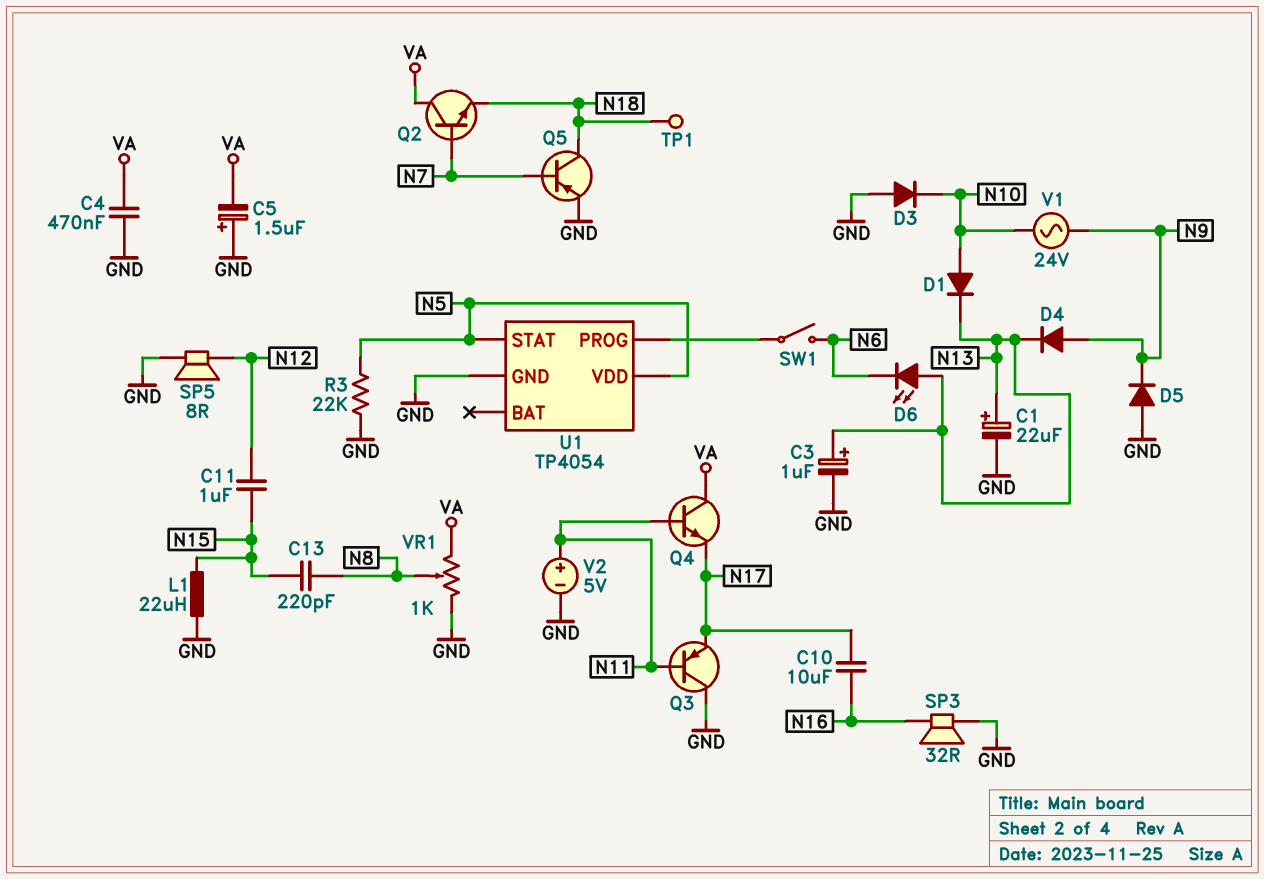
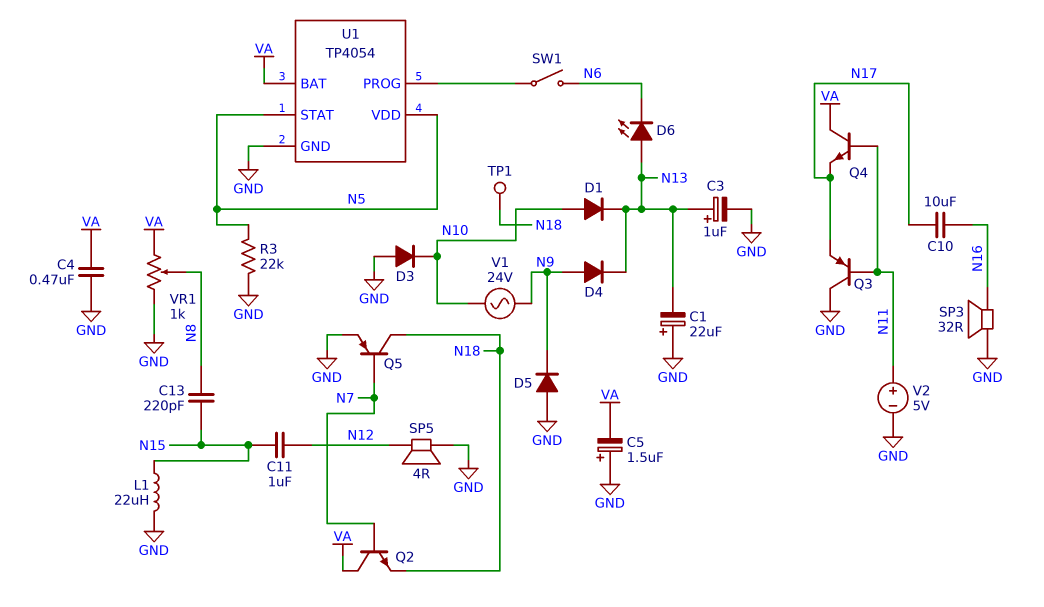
C1: 22uF (plus N13, minus GND) -> 22uF (plus GND, minus N13)
SP5: speaker 8R (GND, N12) -> speaker 4R (GND, N12)
U1 pin BAT: none -> VA

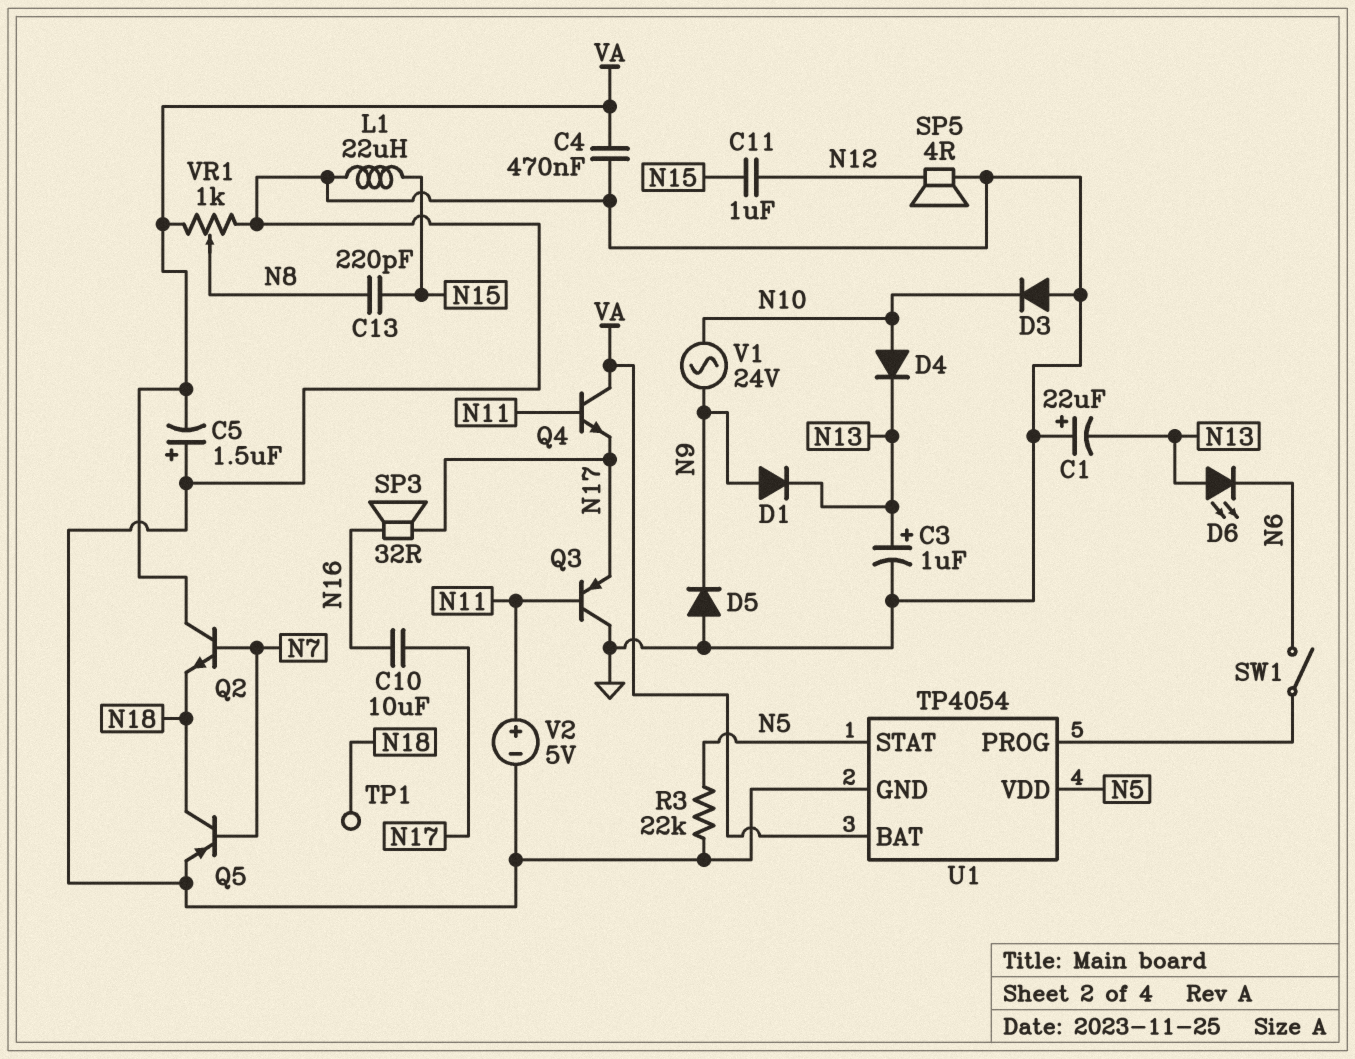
D1: diode (A N10, K N13) -> diode (A N9, K N13)
D4: diode (A N9, K N13) -> diode (A N10, K N13)
SP3: speaker 32R (GND, N16) -> speaker 32R (N16, N17)

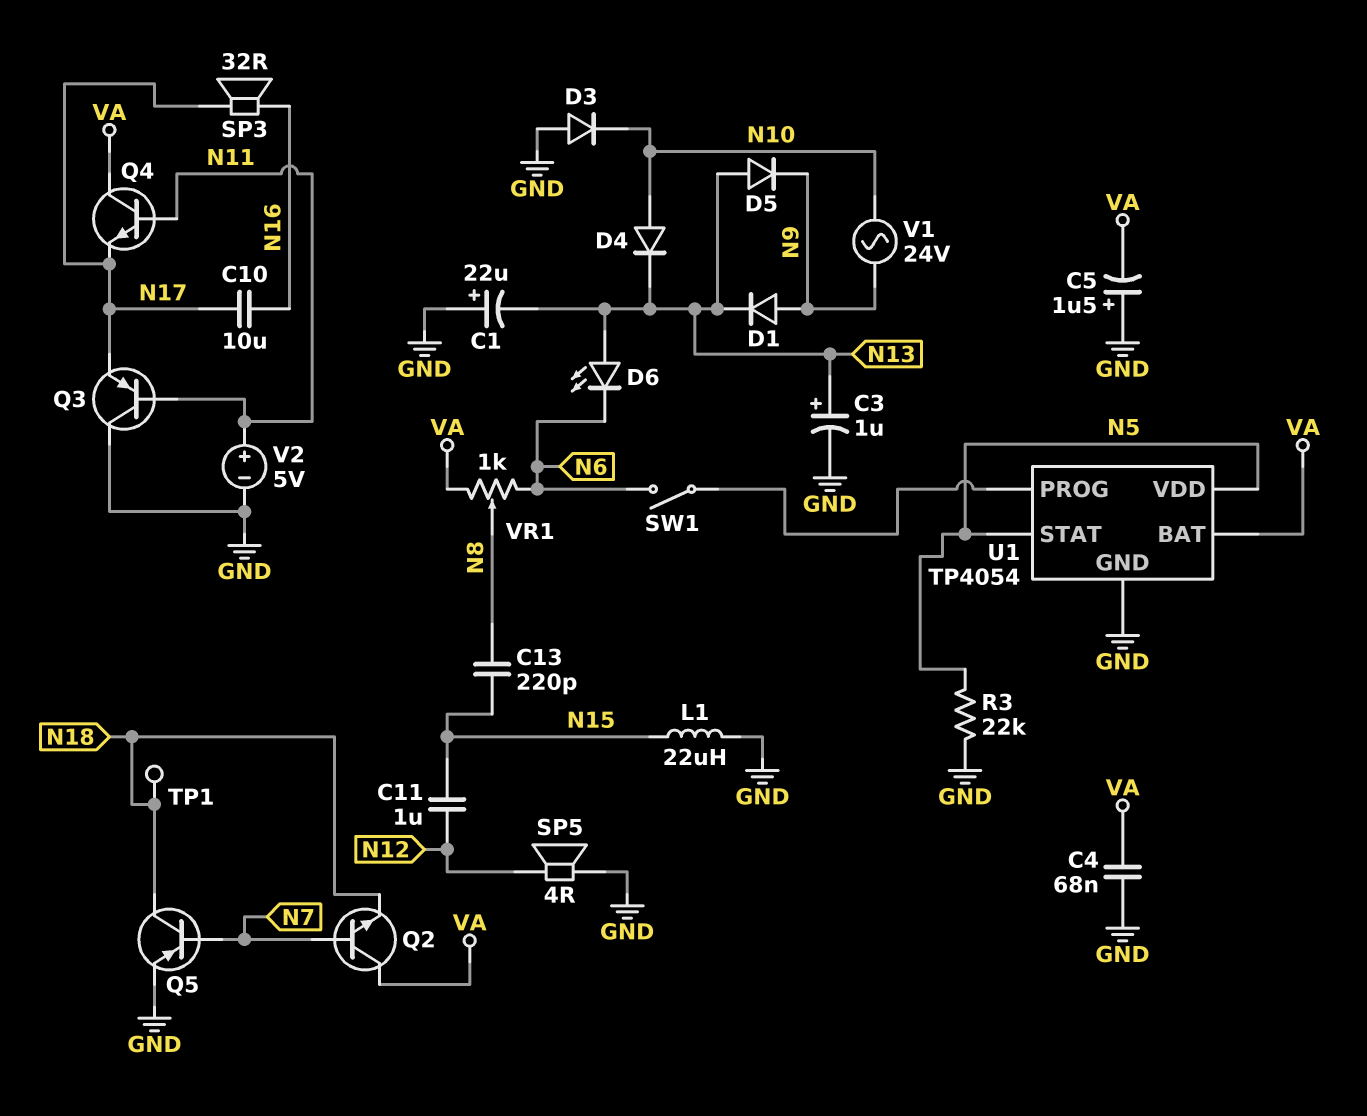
C4: 470nF (GND, VA) -> 68nF (GND, VA)
D5: diode (A GND, K N9) -> diode (A N13, K N9)
VR1: 1k (GND, VA, wiper N8) -> 1k (N6, VA, wiper N8)

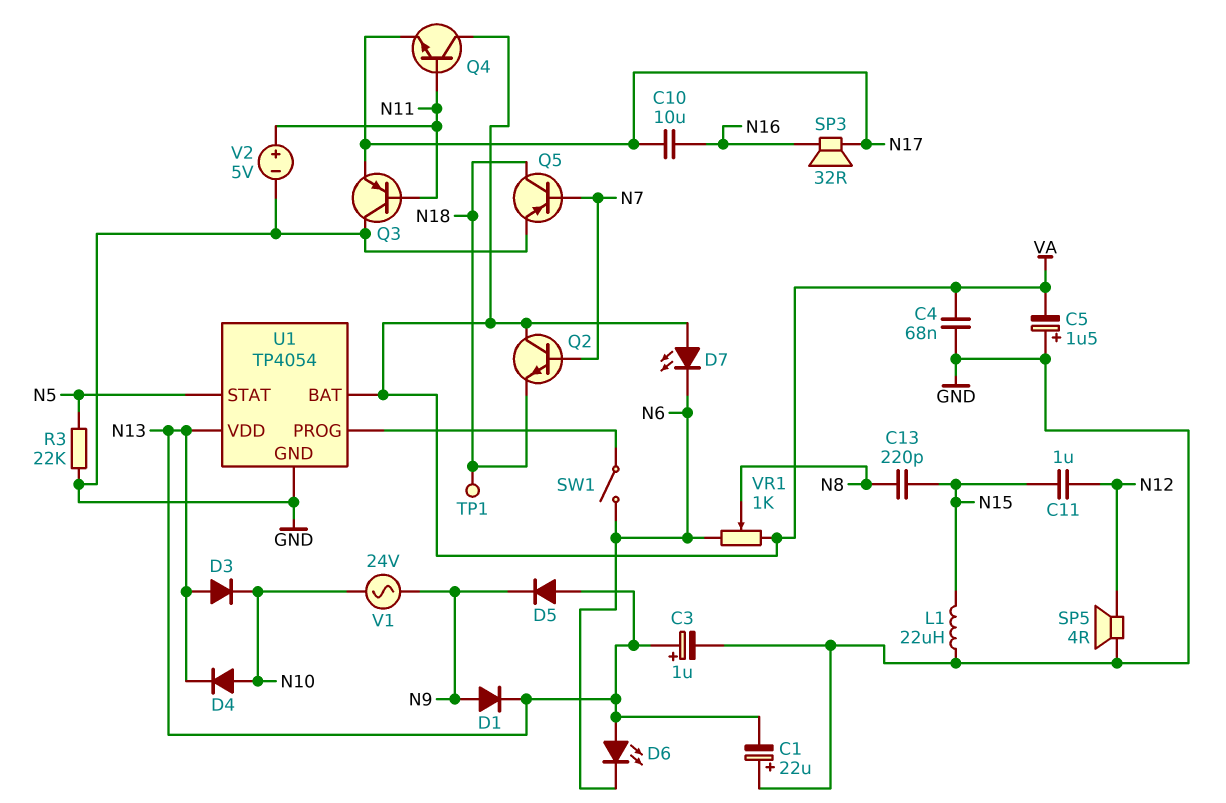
D3: diode (A GND, K N10) -> diode (A N13, K N10)
D7: none -> LED (A VA, K N6)
U1 pin VDD: N5 -> N13

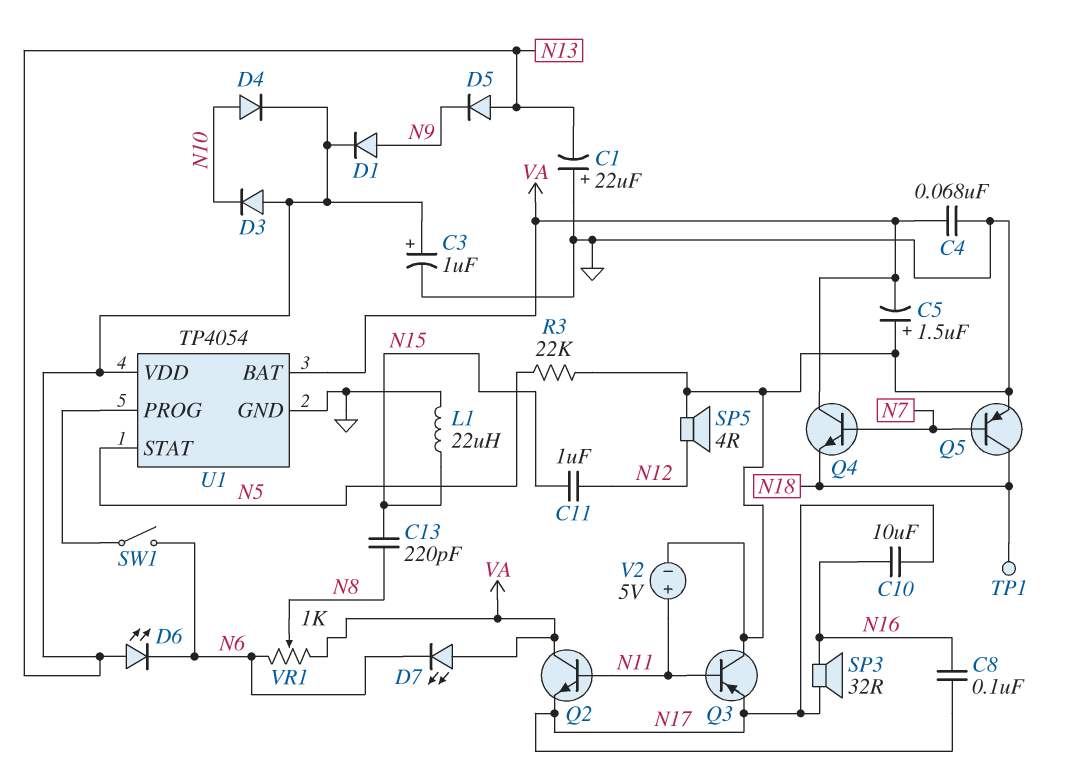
C8: none -> 100nF (N16, N17)
Q2: NPN (B N7, C VA, E N18) -> NPN (B N11, C VA, E N17)
Q4: NPN (B N11, C VA, E N17) -> NPN (B N7, C VA, E N18)
V1: AC 24V (N9, N10) -> none

